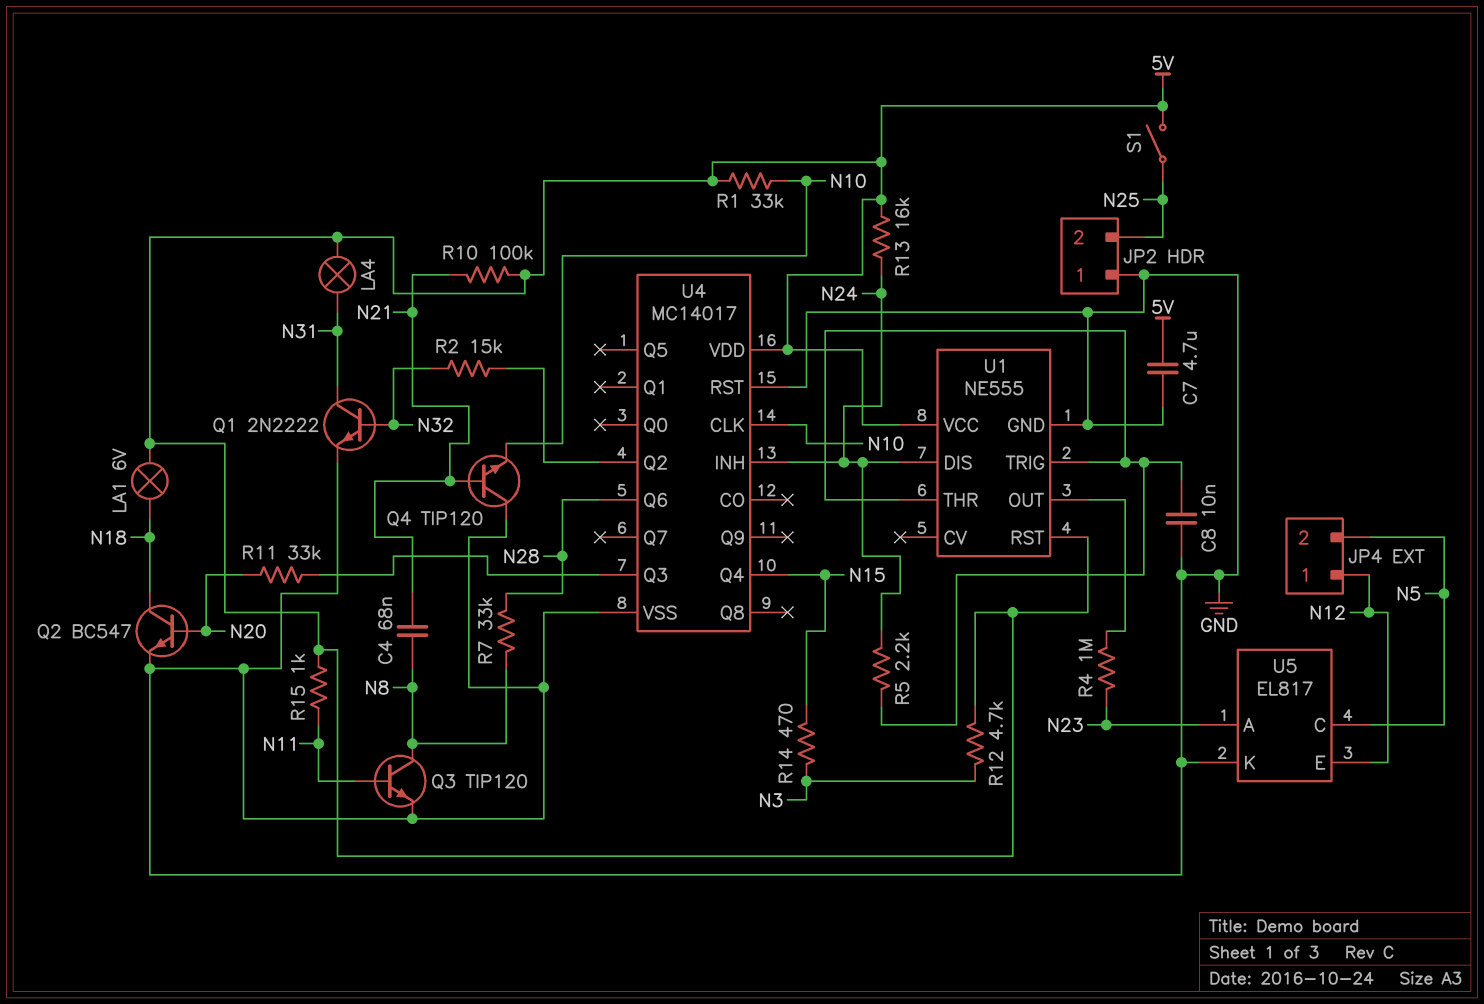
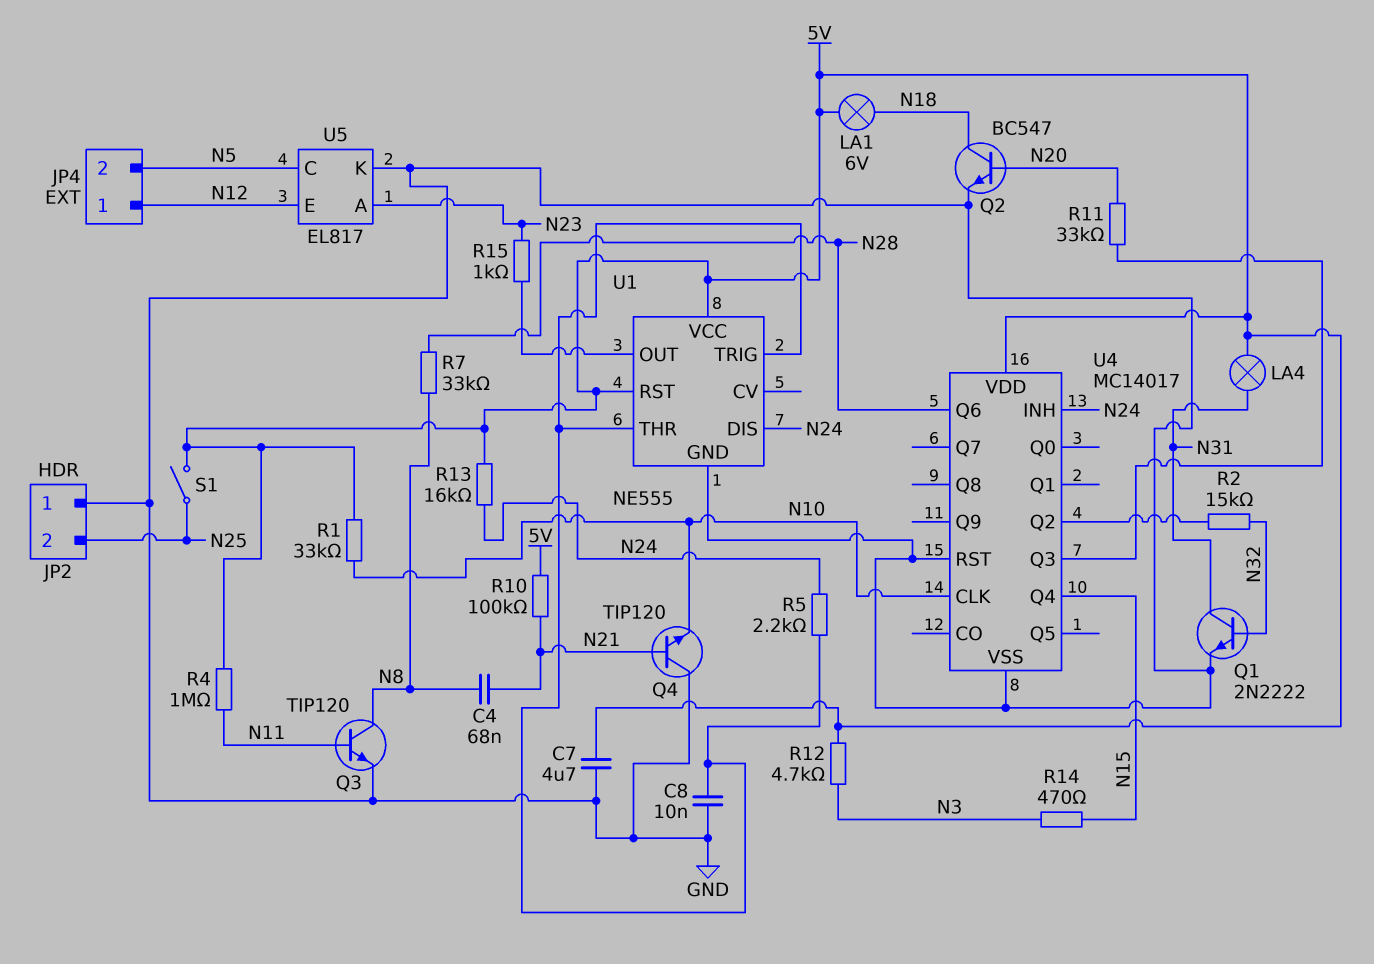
R4: 1M (N23, U1/OUT) -> 1M (5V, N11)
R15: 1k (5V, N11) -> 1k (N23, U1/OUT)

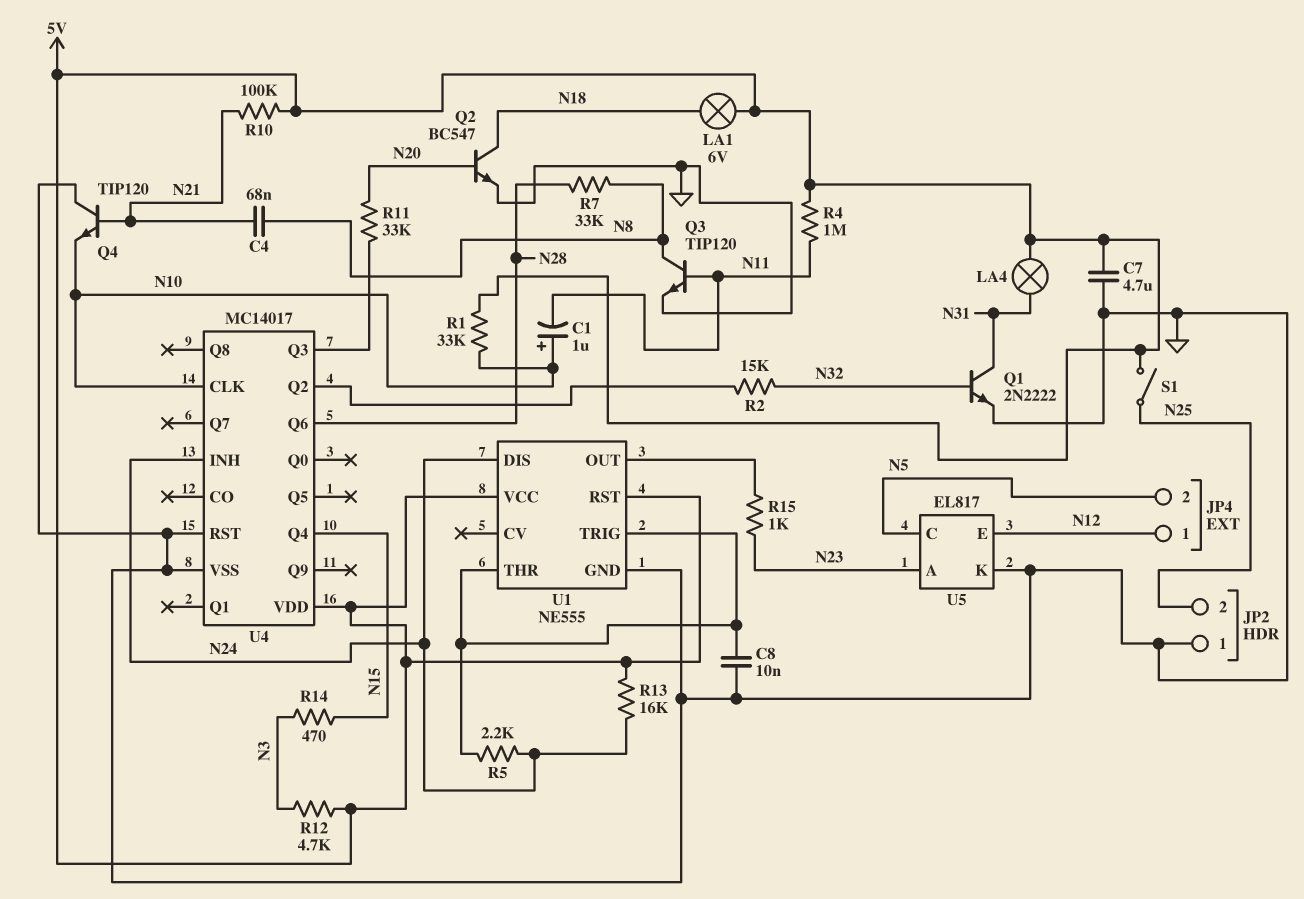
C1: none -> 1uF (plus N10, minus N11)

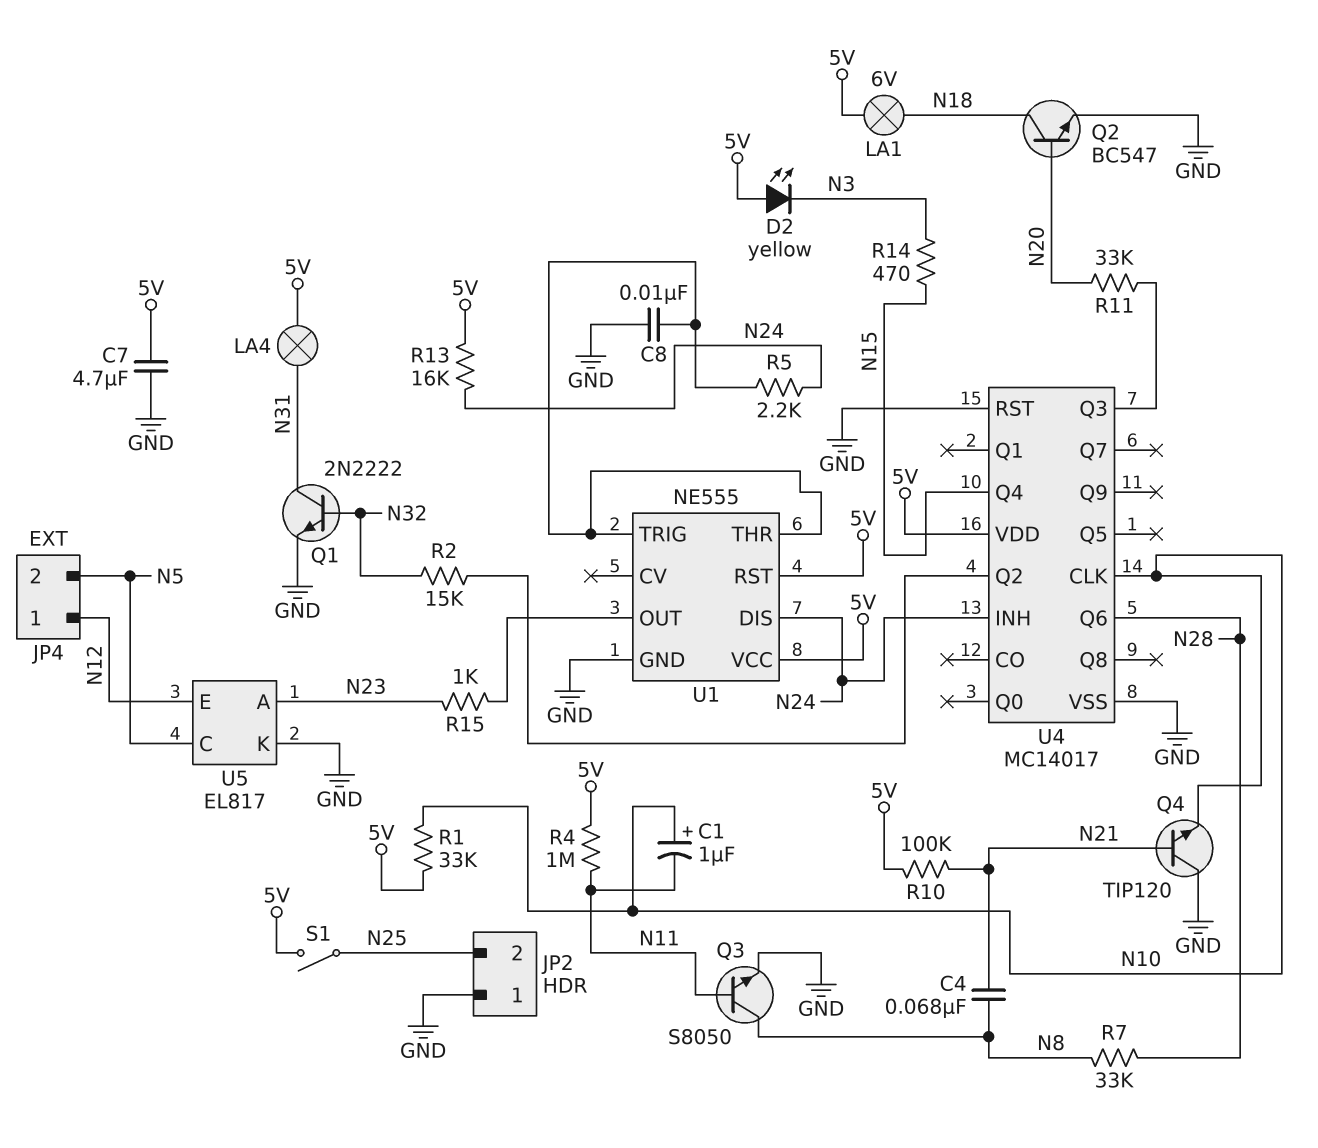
D2: none -> LED yellow (A 5V, K N3)
Q3: NPN TIP120 (B N11, C N8, E GND) -> NPN S8050 (B N11, C N8, E GND)
R12: 4.7k (5V, N3) -> none

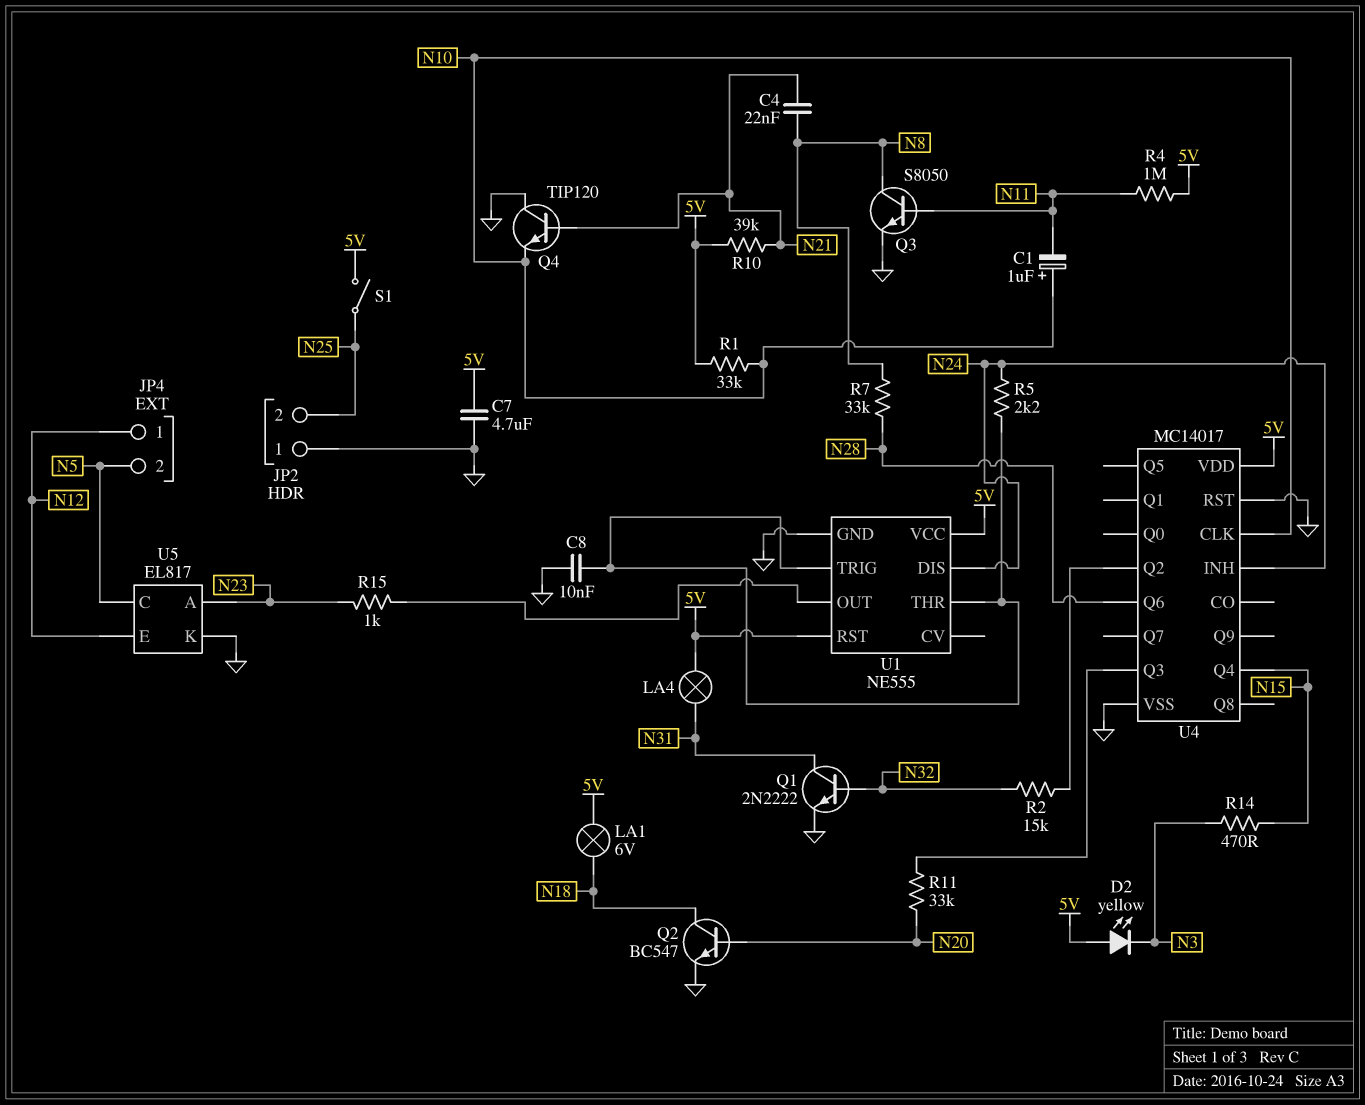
C4: 68nF (N8, N21) -> 22nF (N8, N21)
R10: 100k (5V, N21) -> 39k (5V, N21)
R13: 16k (5V, N24) -> none

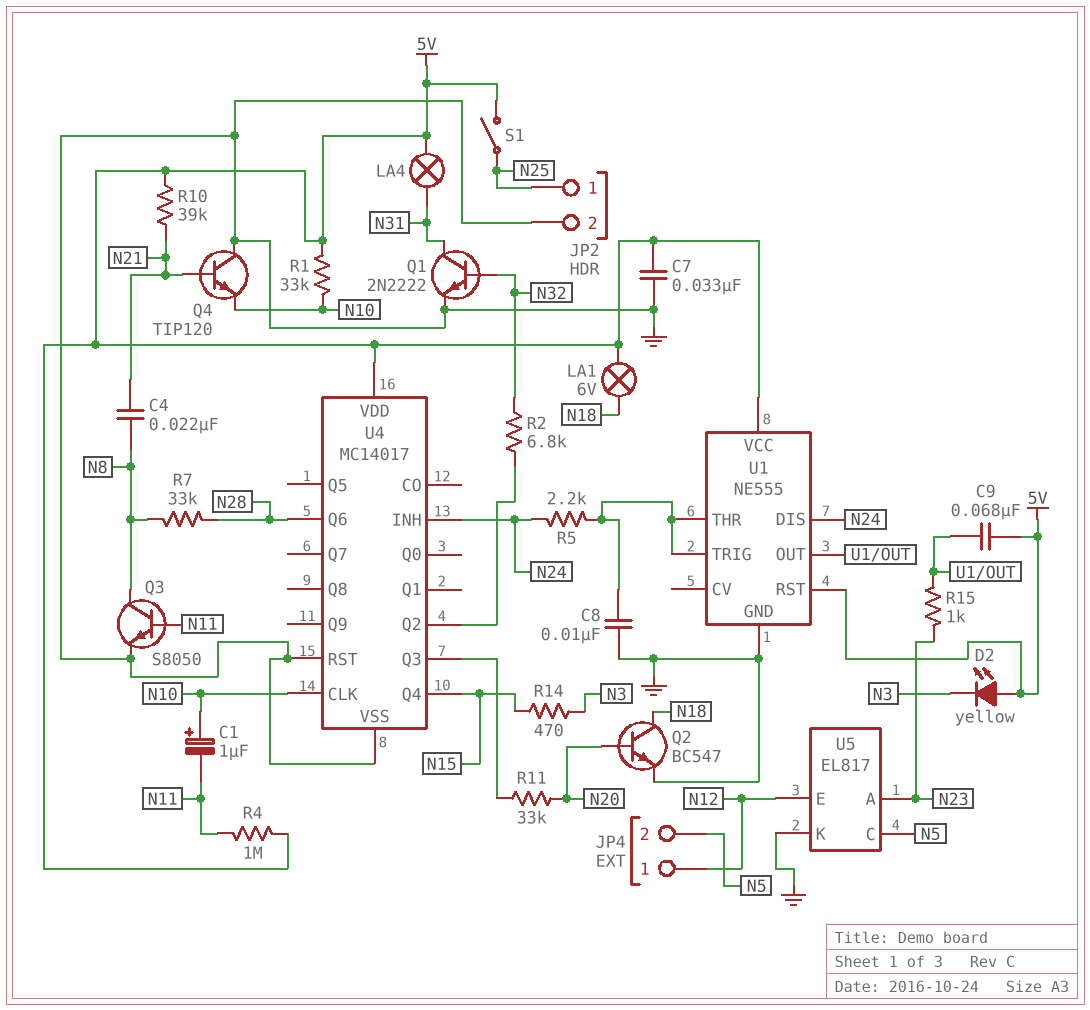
C7: 4.7uF (5V, GND) -> 33nF (5V, GND)
C9: none -> 68nF (5V, U1/OUT)
JP2 pin 1: GND -> N25
JP2 pin 2: N25 -> GND
R2: 15k (N32, U4/Q2) -> 6.8k (N32, U4/Q2)

